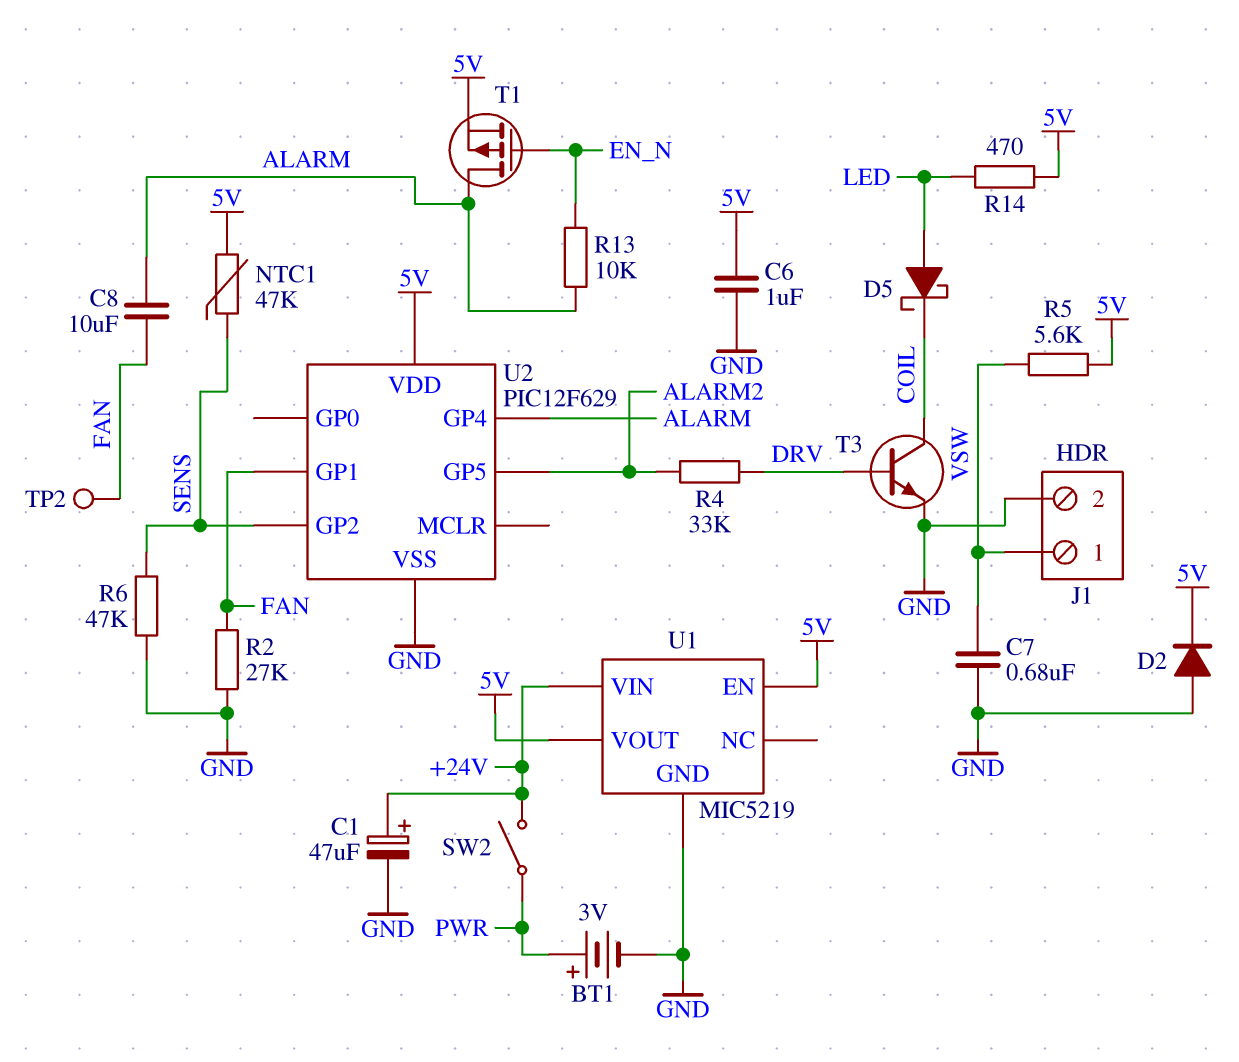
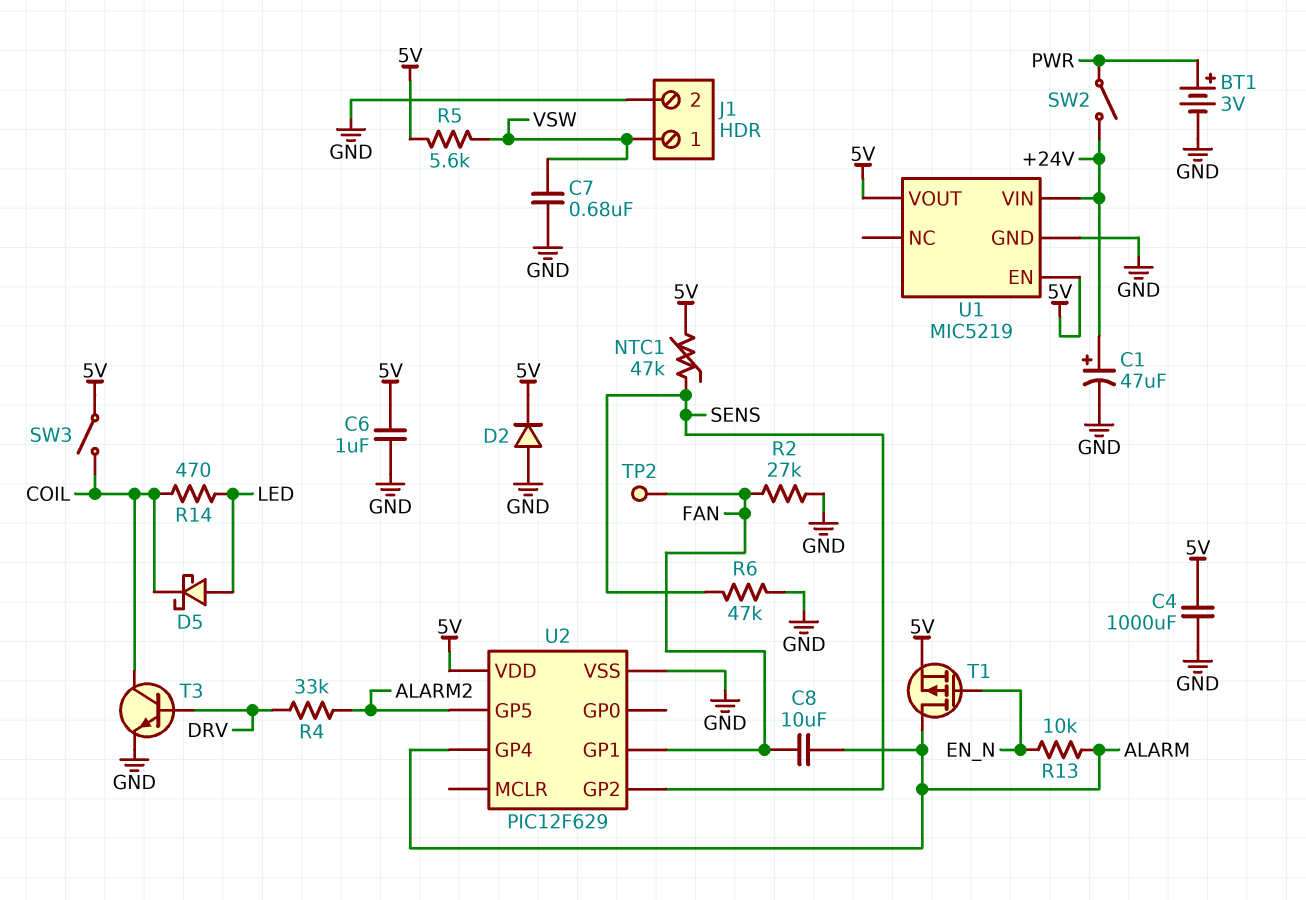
C4: none -> 1000uF (5V, GND)
R14: 470 (5V, LED) -> 470 (COIL, LED)
SW3: none -> switch (5V, COIL)

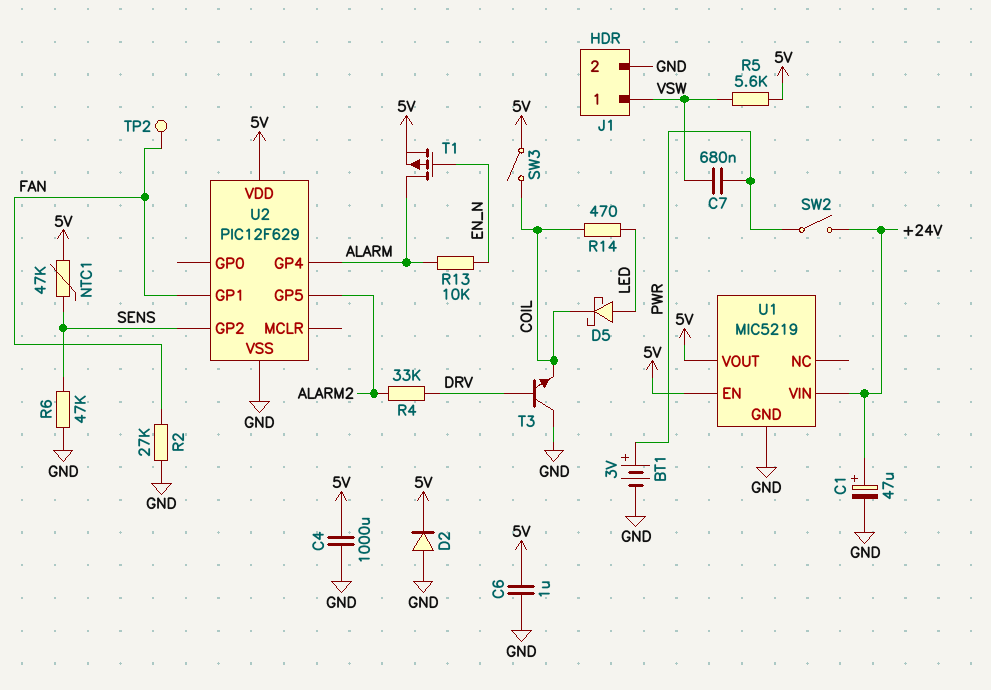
C7: 680nF (GND, VSW) -> 680nF (PWR, VSW)
C8: 10uF (ALARM, FAN) -> none
T3: NPN (B DRV, C COIL, E GND) -> NPN (B DRV, C GND, E COIL)

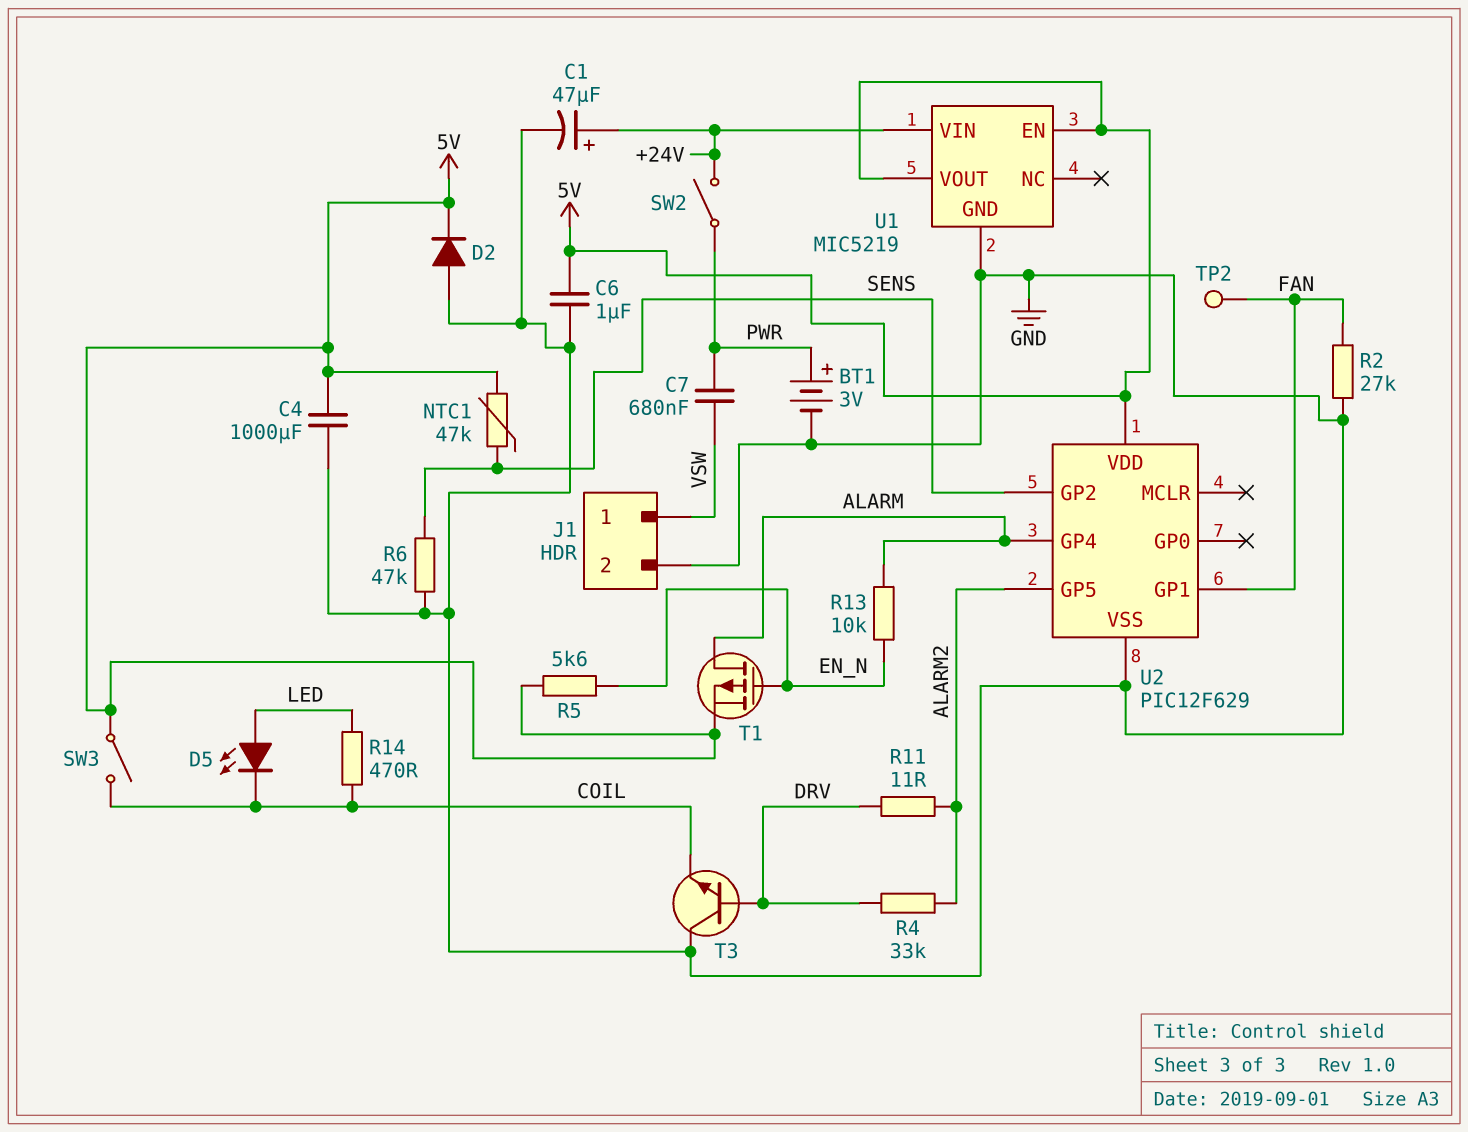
D5: schottky (A LED, K COIL) -> LED (A LED, K COIL)
R5: 5.6k (5V, VSW) -> 5.6k (5V, EN_N)
R11: none -> 11 (ALARM2, DRV)

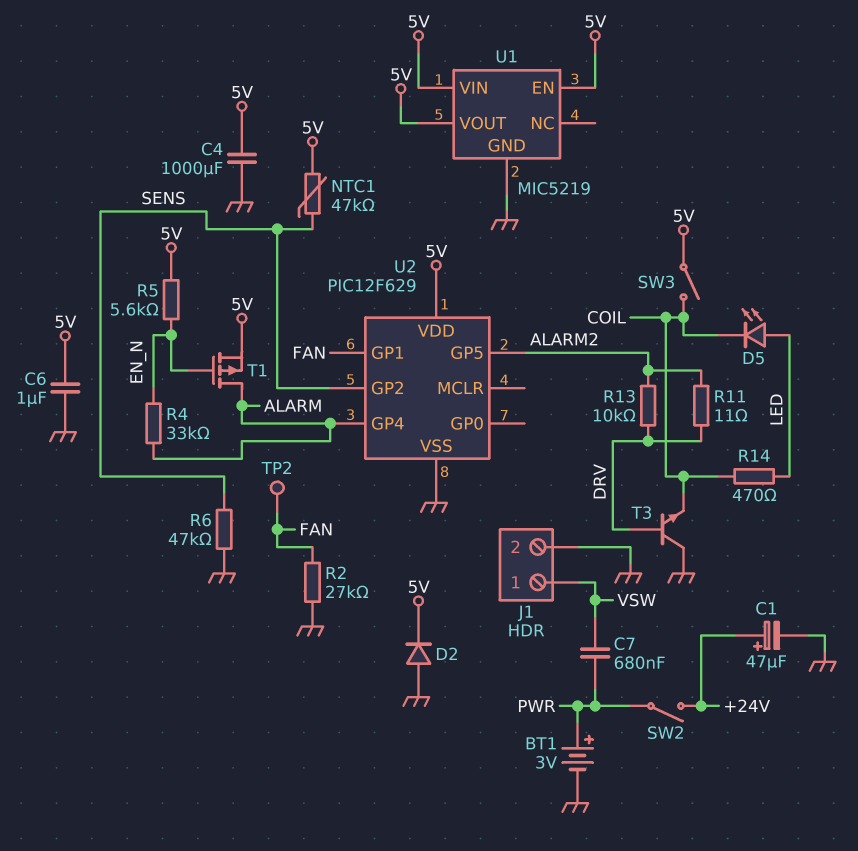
R4: 33k (ALARM2, DRV) -> 33k (ALARM, EN_N)
R13: 10k (ALARM, EN_N) -> 10k (ALARM2, DRV)
U1 pin VIN: +24V -> 5V

